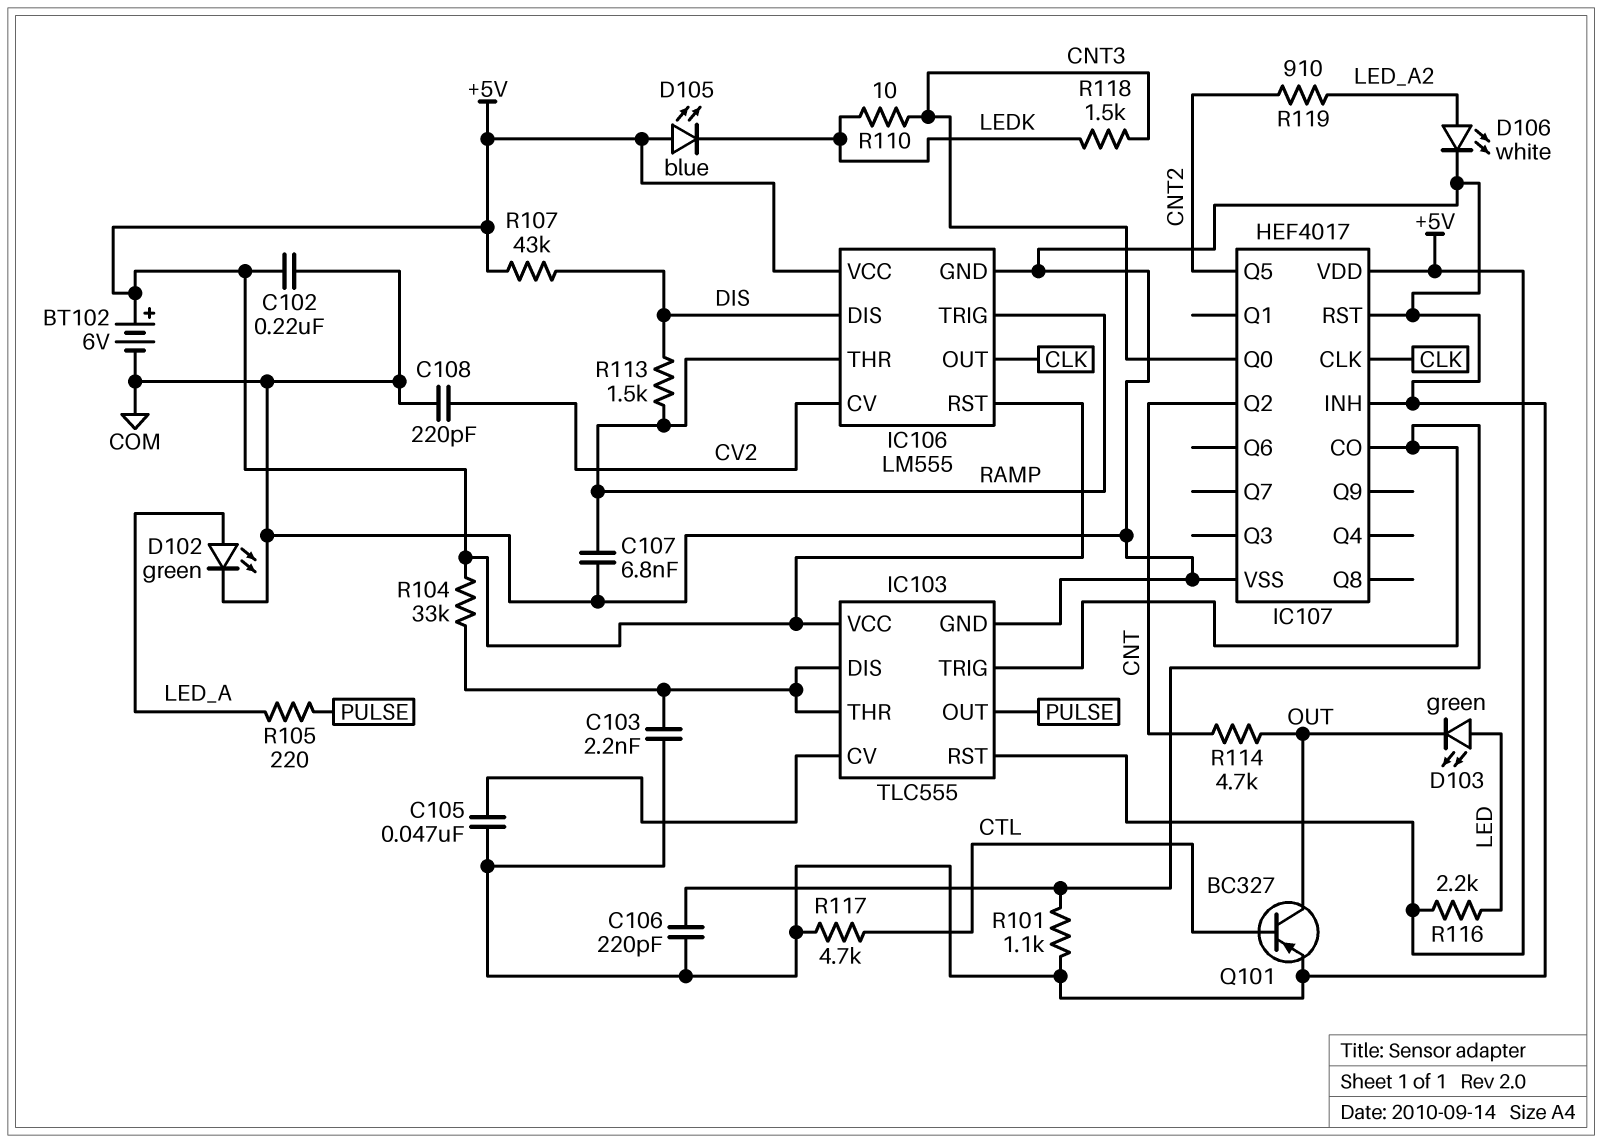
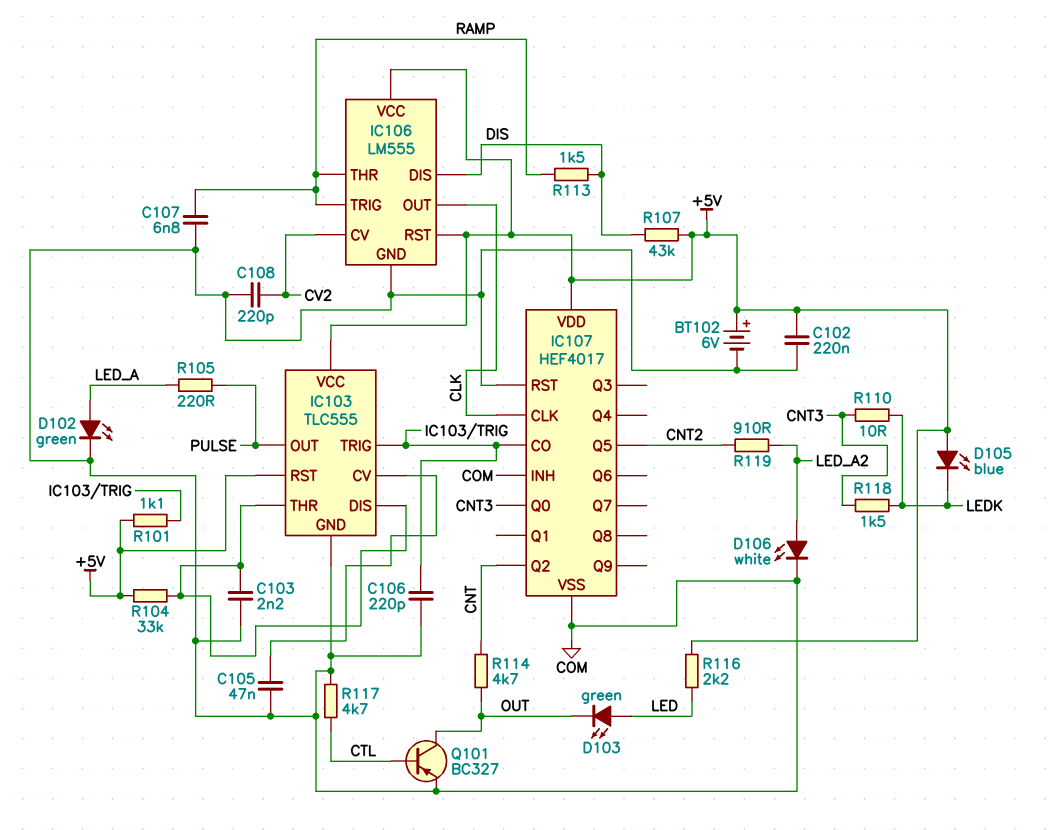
R101: 1.1k (COM, IC103/TRIG) -> 1.1k (+5V, IC103/TRIG)

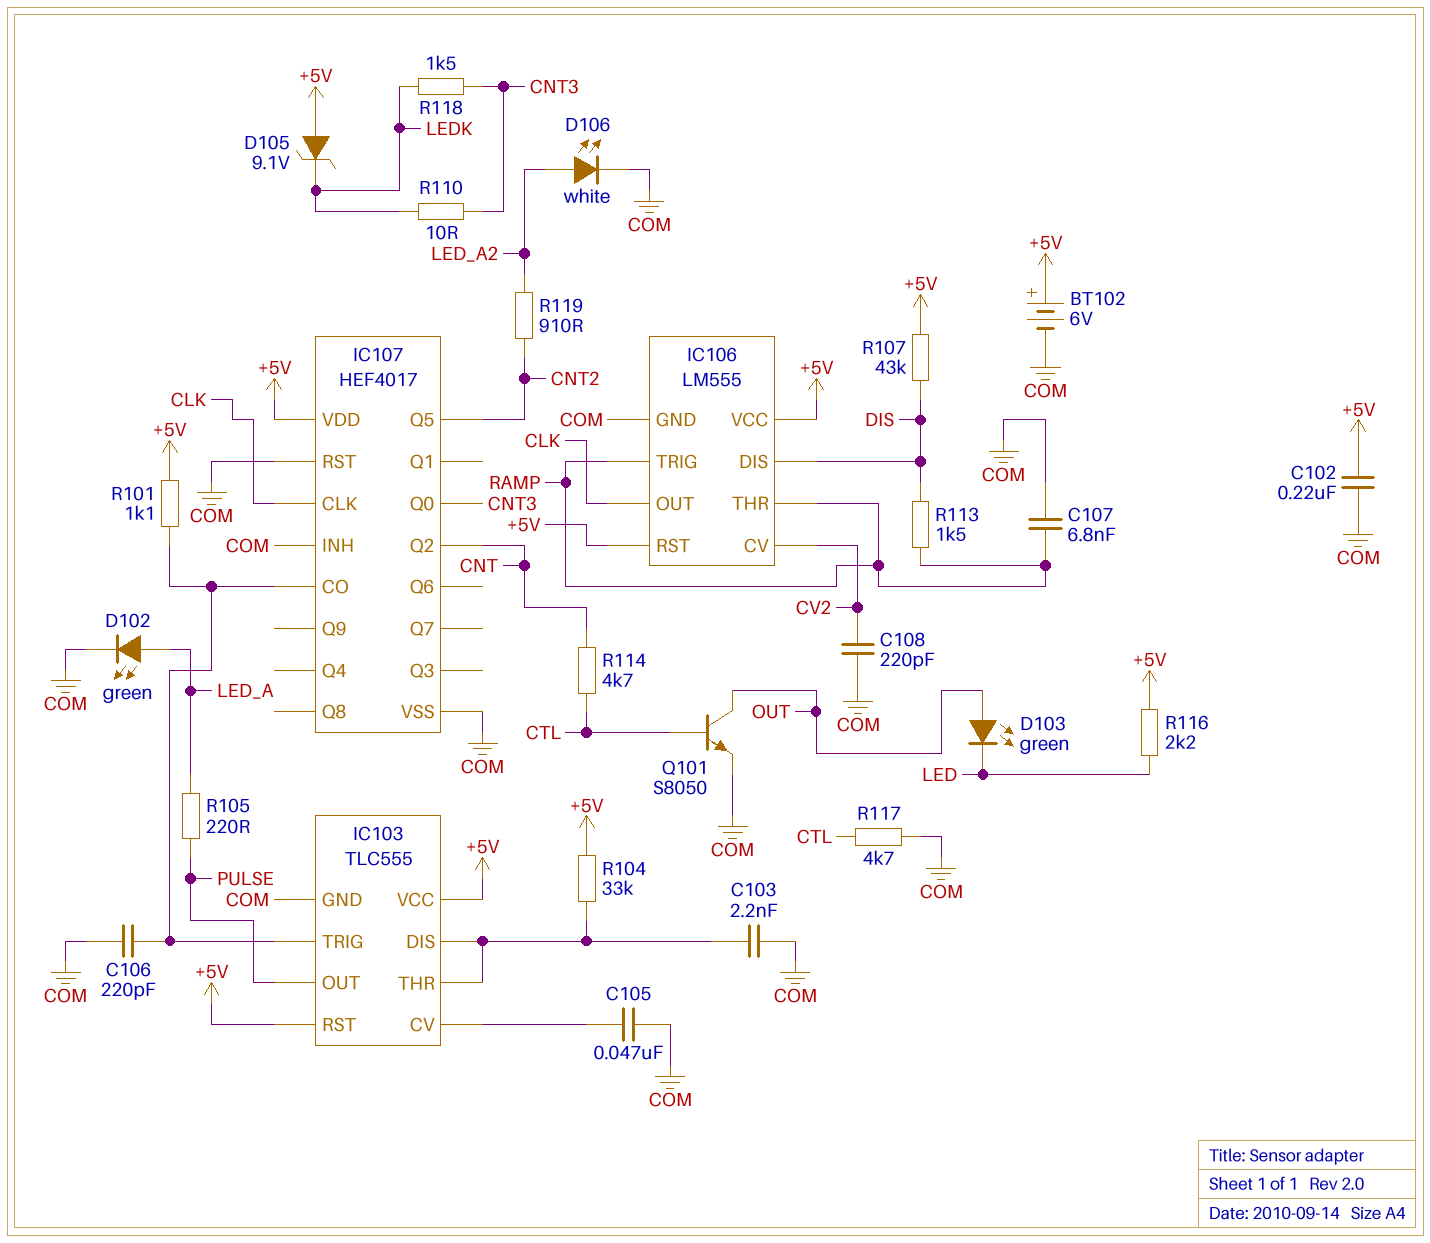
D103: LED green (A LED, K OUT) -> LED green (A OUT, K LED)
D105: LED blue (A +5V, K LEDK) -> zener 9.1V (A +5V, K LEDK)
Q101: PNP BC327 (B CTL, C OUT, E COM) -> NPN S8050 (B CTL, C OUT, E COM)
R114: 4.7k (CNT, OUT) -> 4.7k (CNT, CTL)

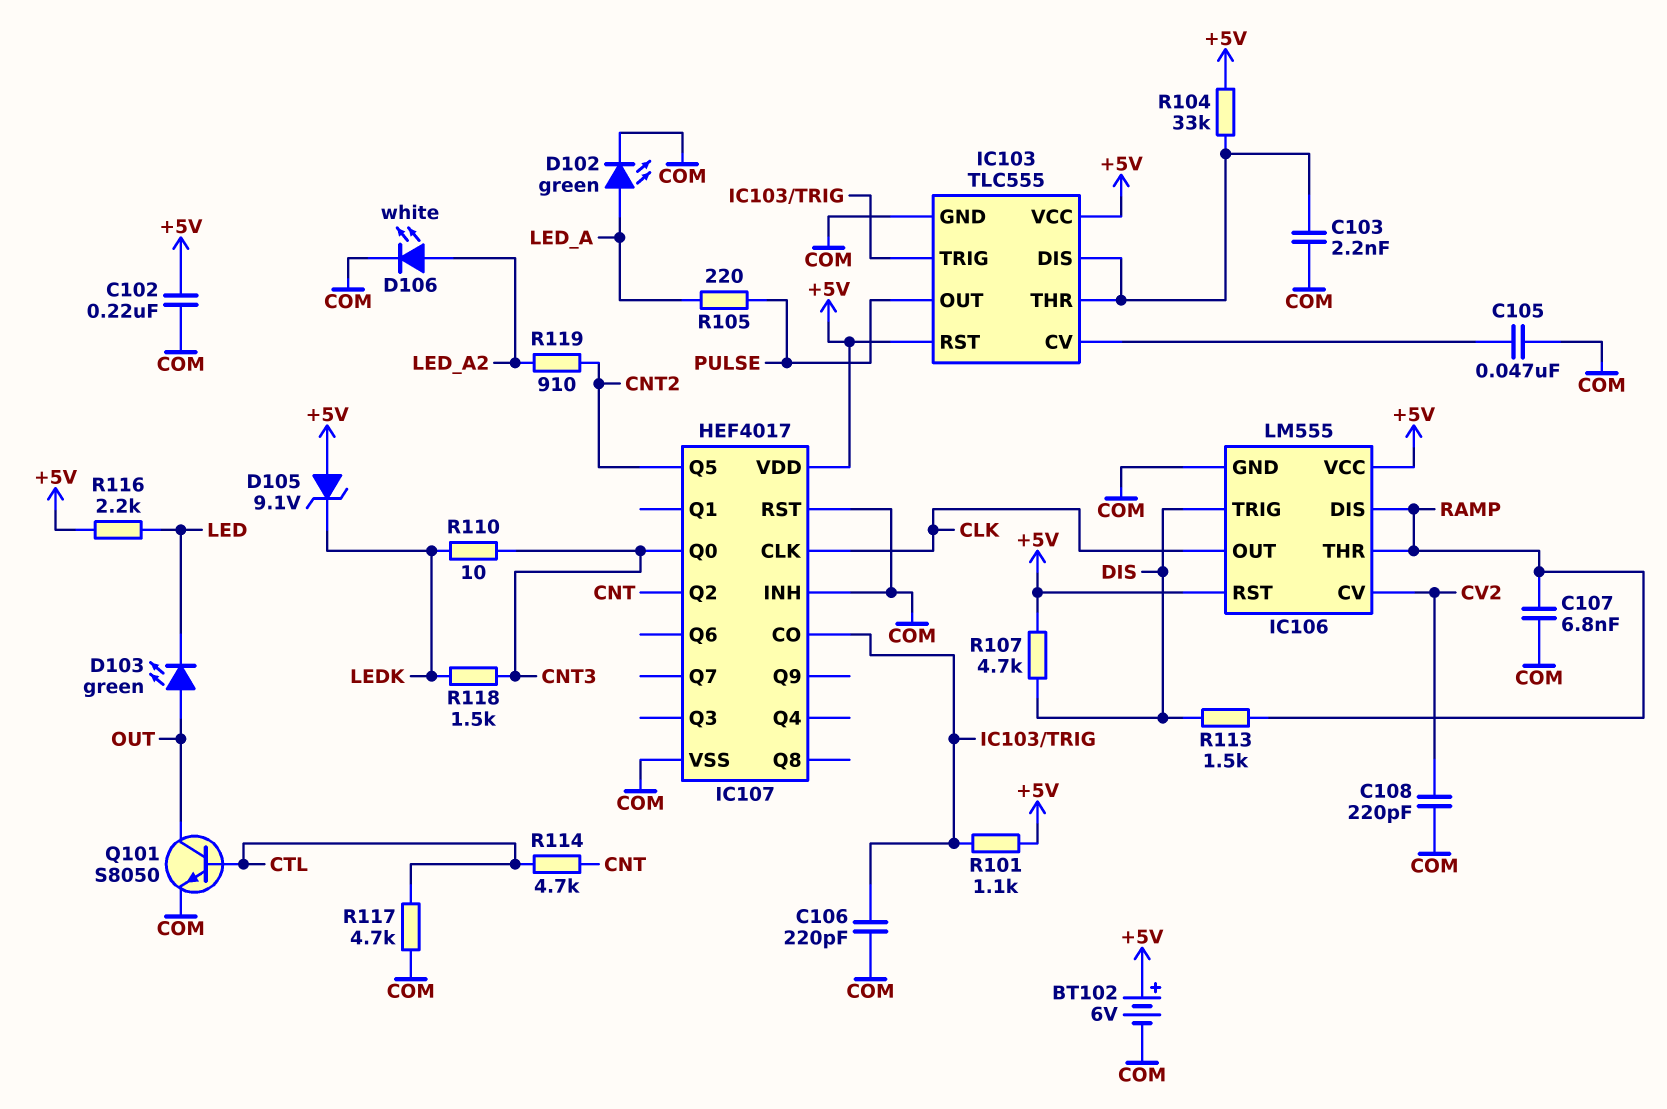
IC106 pin DIS: DIS -> RAMP
IC106 pin TRIG: RAMP -> DIS
R107: 43k (+5V, DIS) -> 4.7k (+5V, DIS)

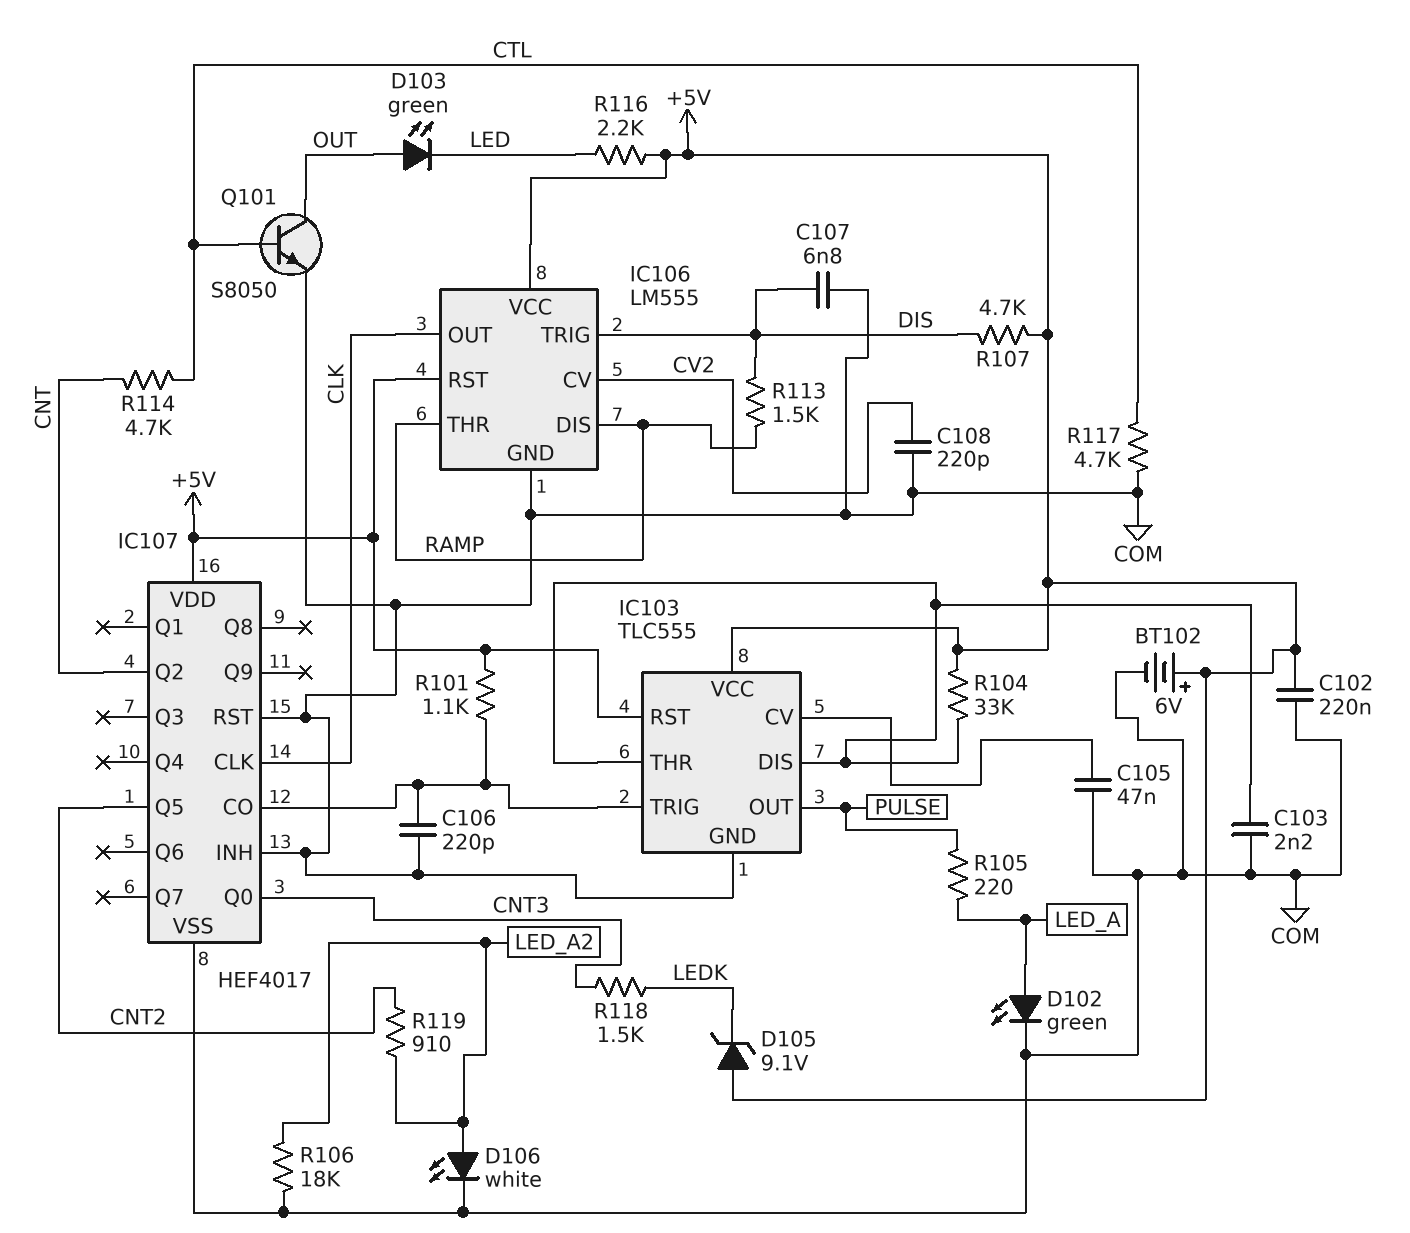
C107: 6.8nF (COM, RAMP) -> 6.8nF (COM, DIS)
R106: none -> 18k (COM, LED_A2)
R110: 10 (CNT3, LEDK) -> none

